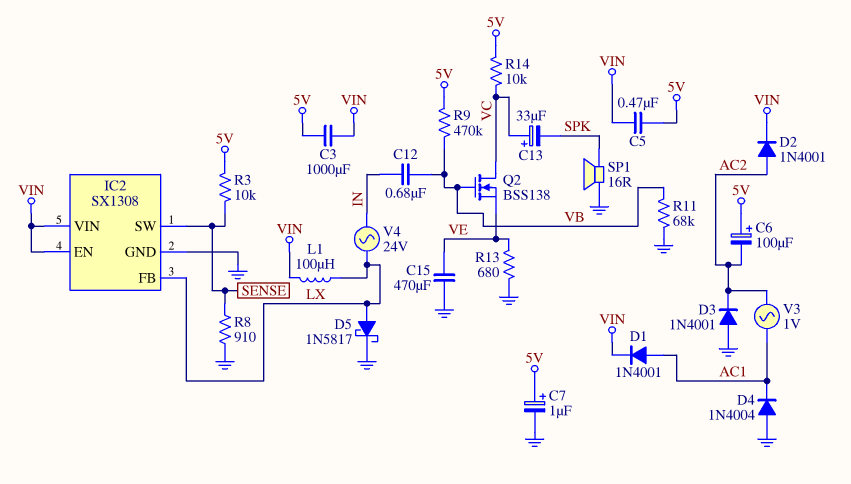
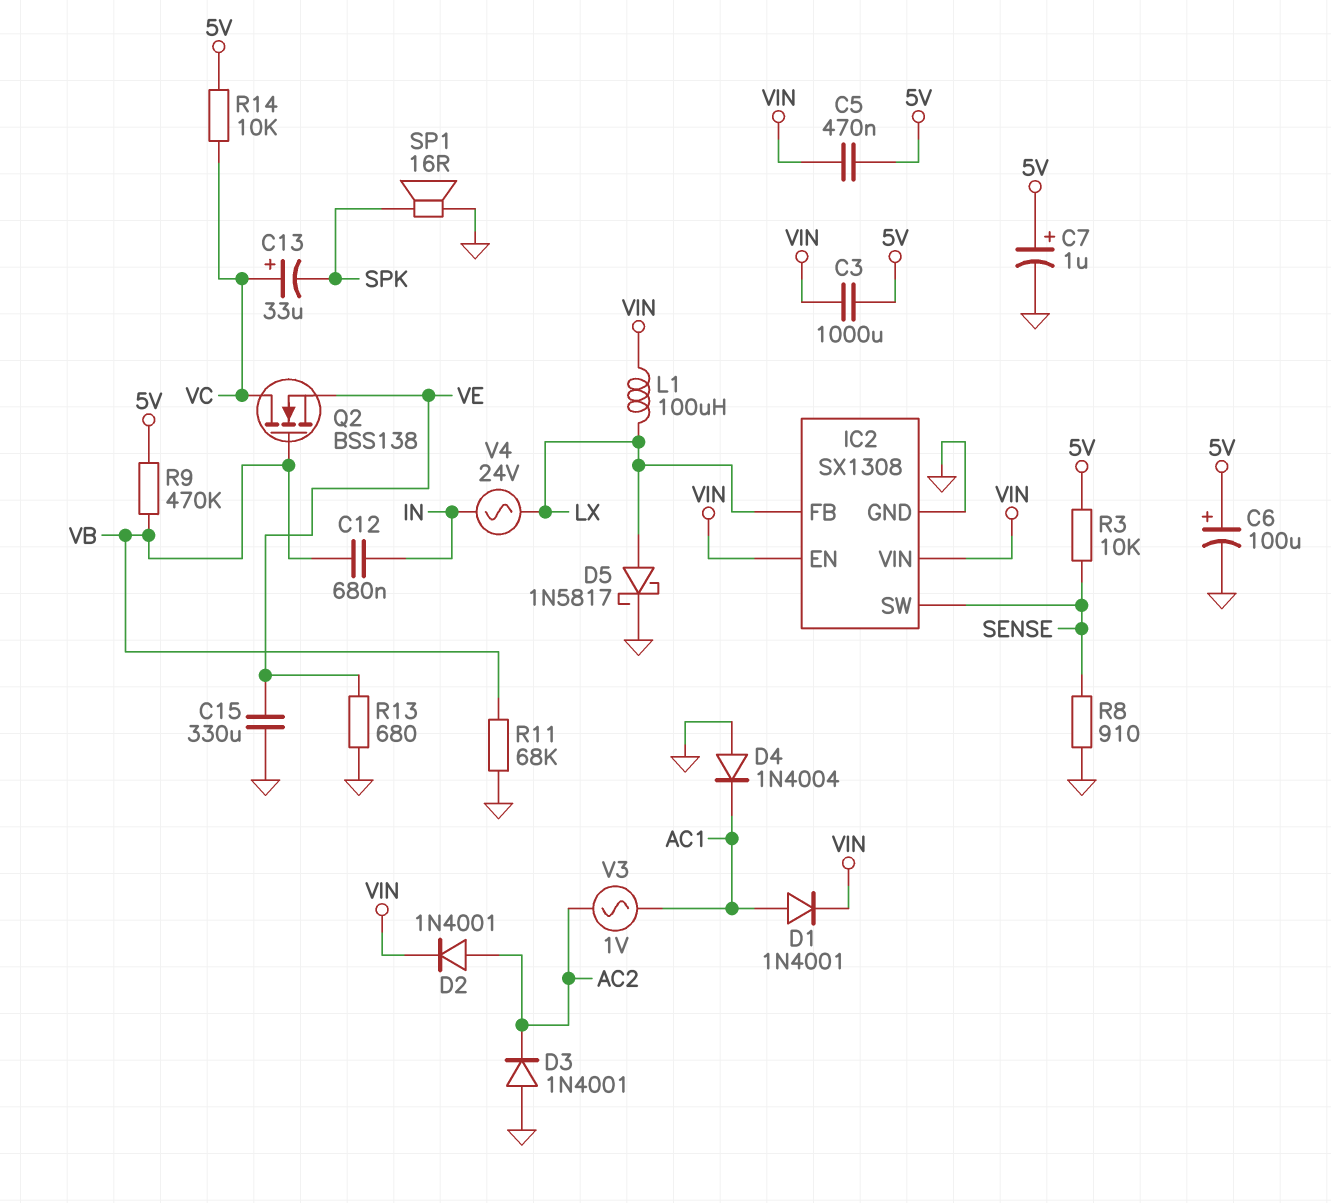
C6: 100uF (plus 5V, minus AC2) -> 100uF (plus 5V, minus GND)
C15: 470uF (GND, VE) -> 330uF (GND, VE)

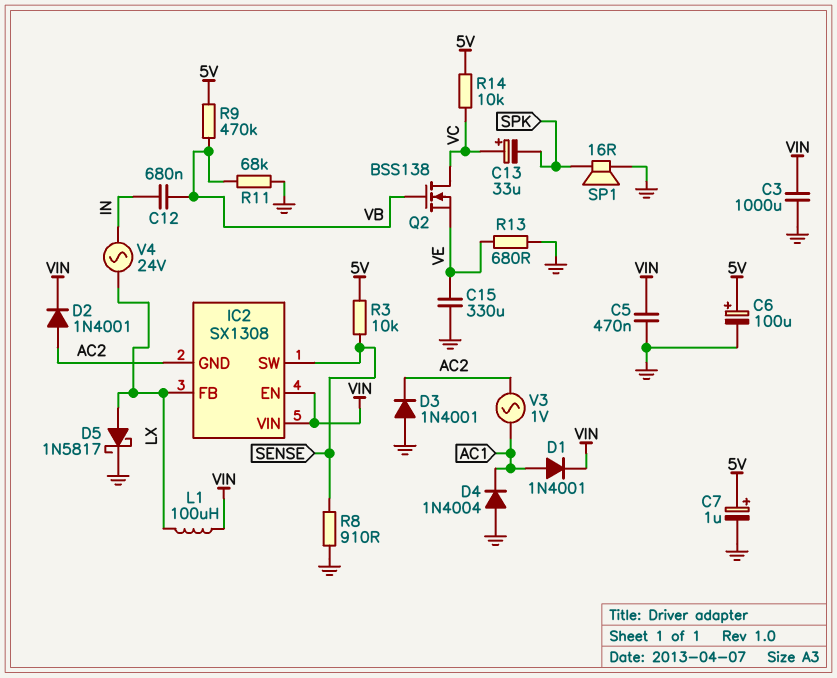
C3: 1000uF (5V, VIN) -> 1000uF (GND, VIN)
C5: 470nF (5V, VIN) -> 470nF (GND, VIN)
IC2 pin GND: GND -> AC2

